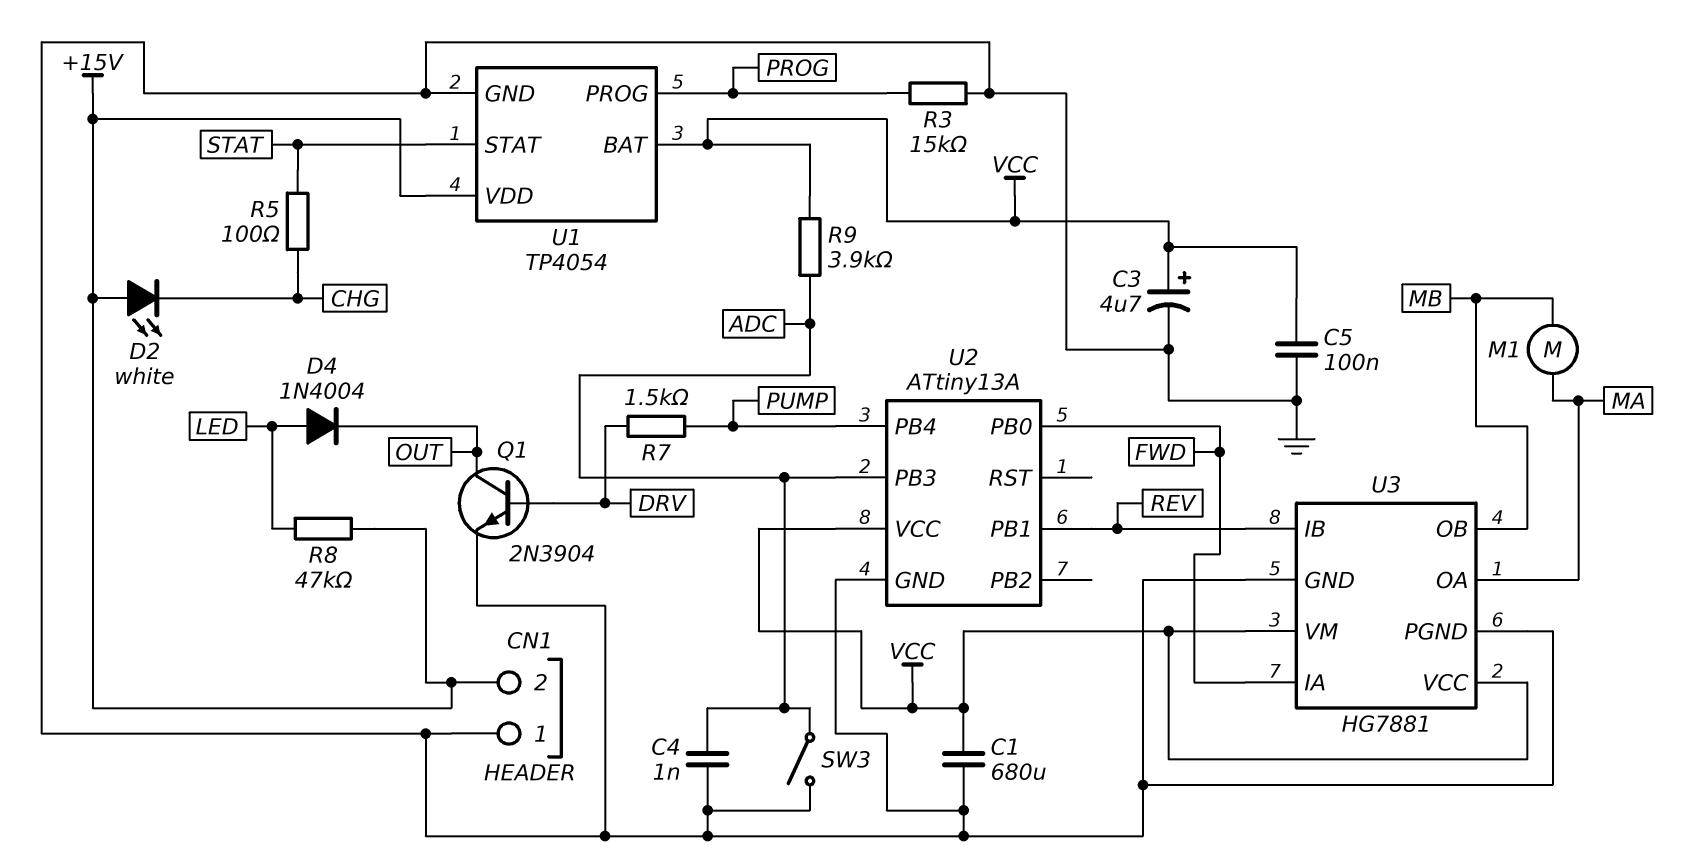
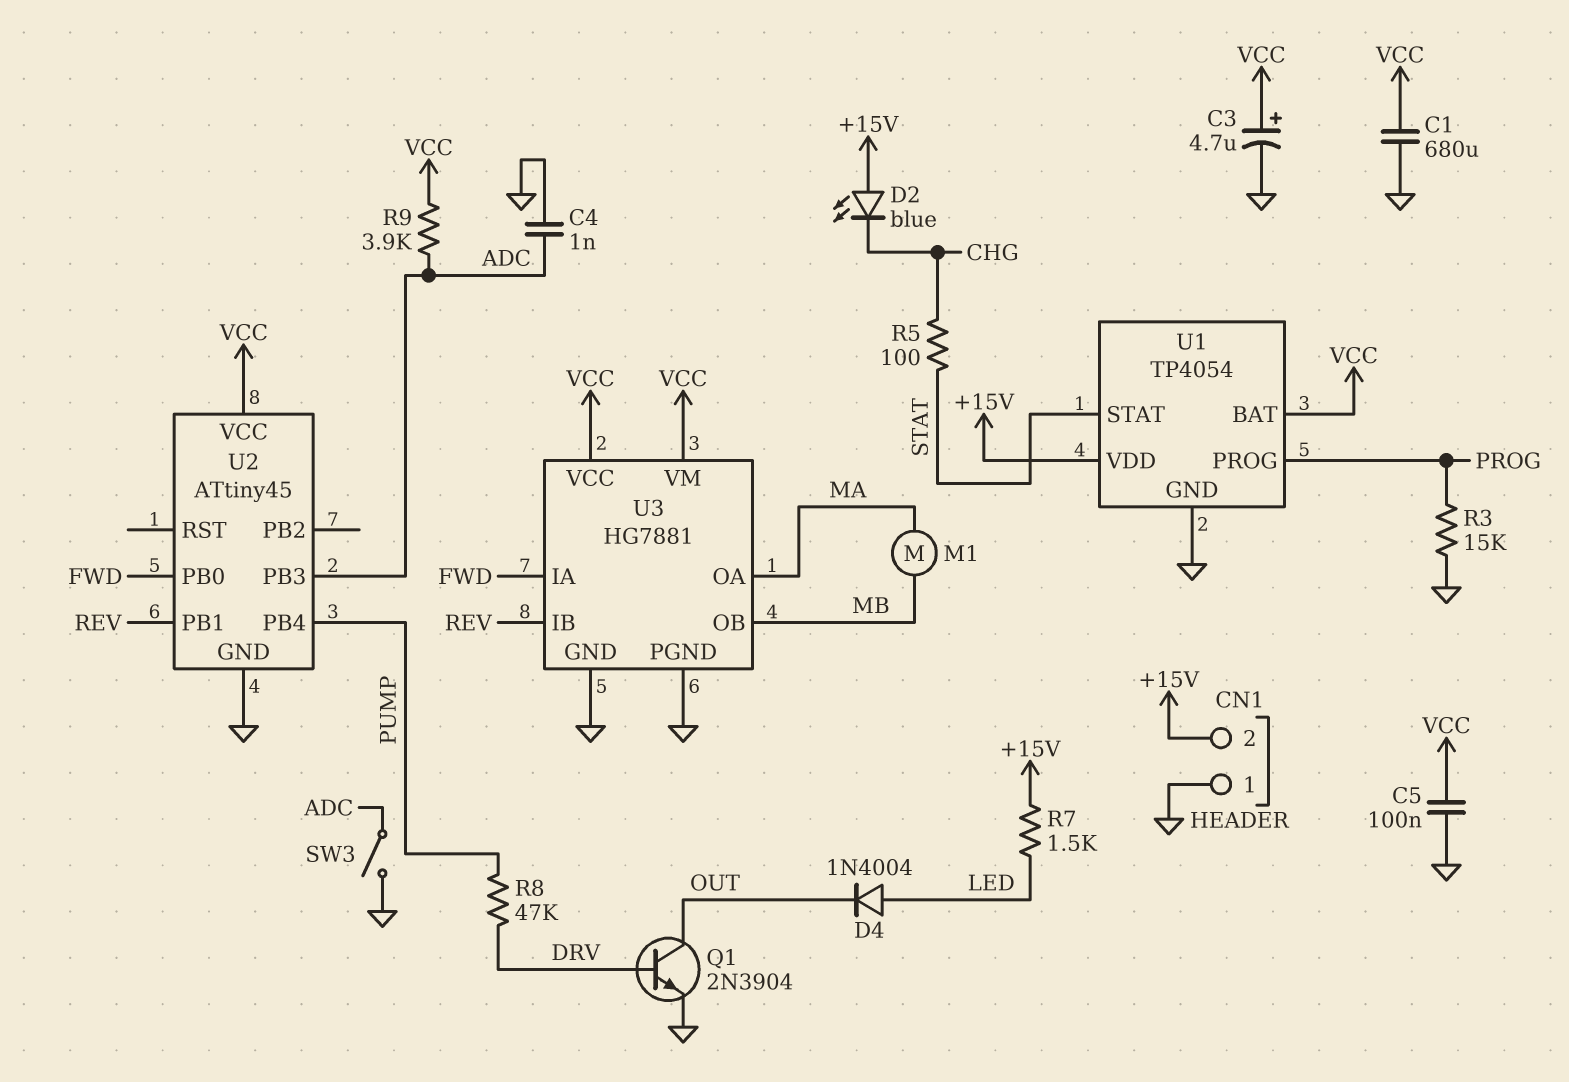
D2: LED white (A +15V, K CHG) -> LED blue (A +15V, K CHG)
R7: 1.5k (DRV, PUMP) -> 1.5k (+15V, LED)
R8: 47k (+15V, LED) -> 47k (DRV, PUMP)
U2: ATtiny13A -> ATtiny45

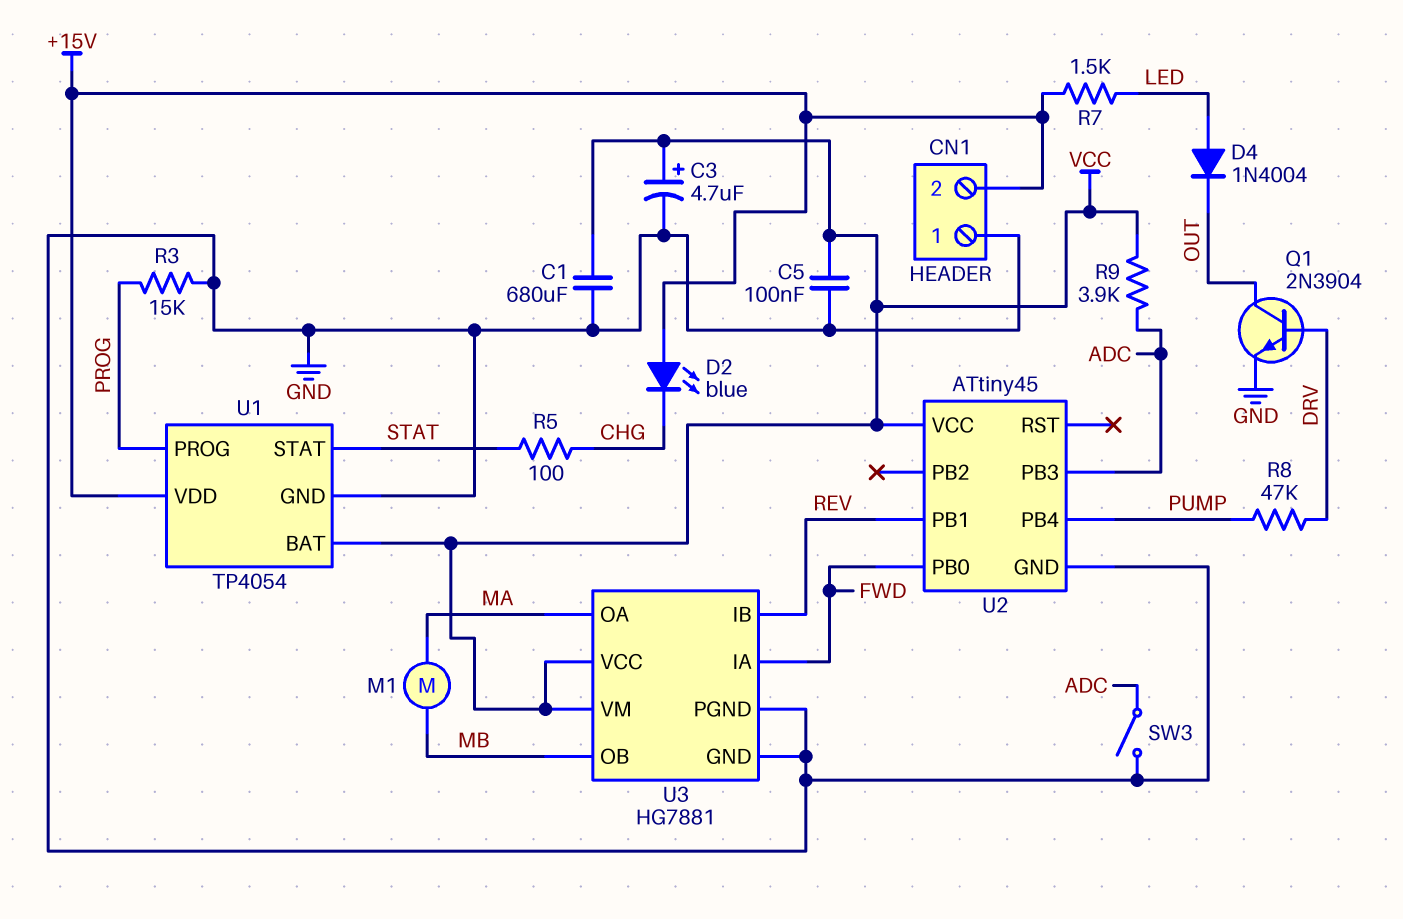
C4: 1nF (ADC, GND) -> none

